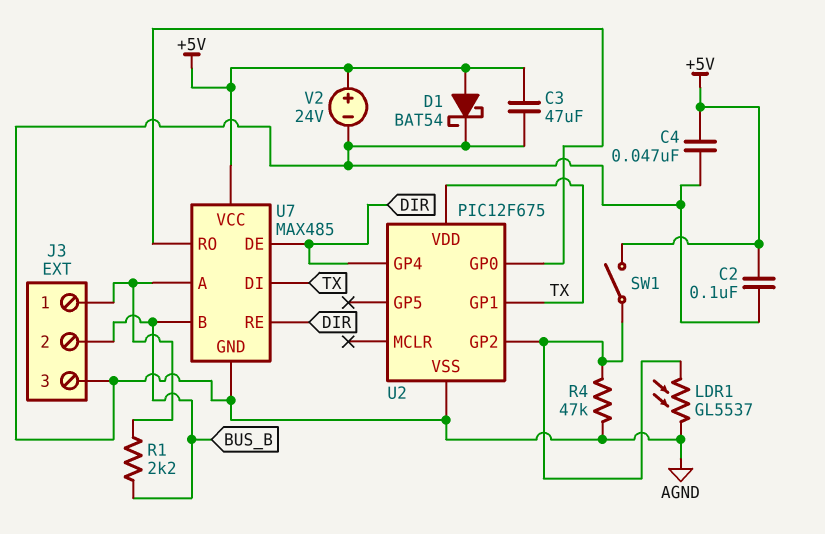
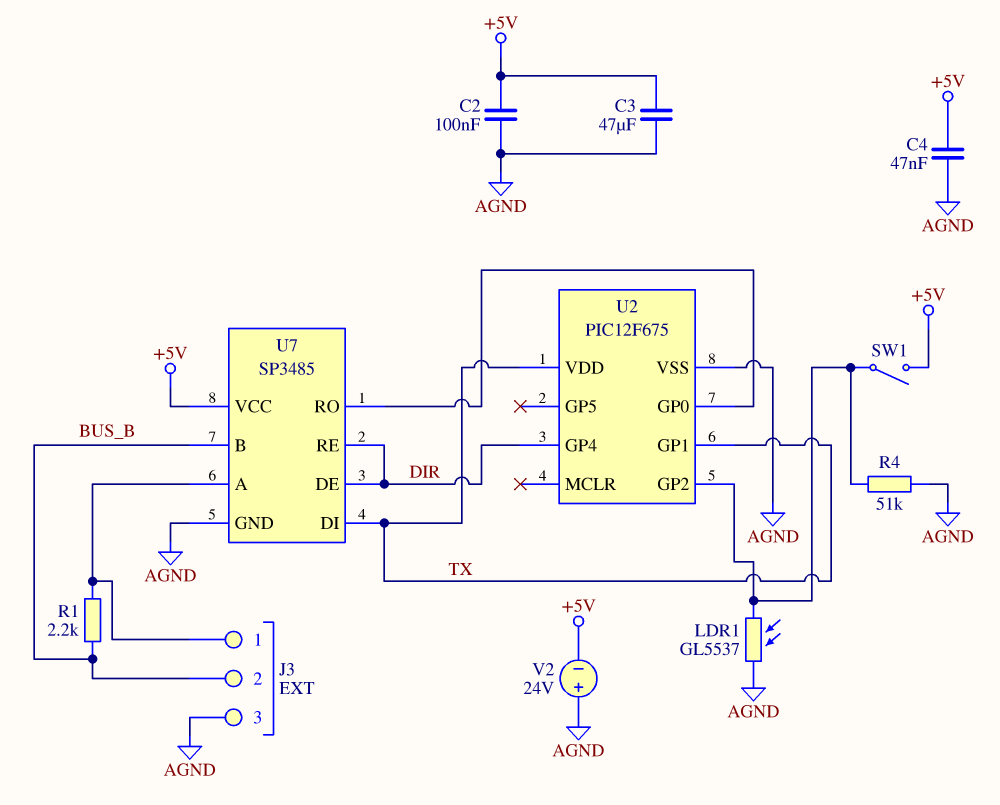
D1: schottky BAT54 (A +5V, K AGND) -> none
R4: 47k (AGND, U2/GP2) -> 51k (AGND, U2/GP2)
U7: MAX485 -> SP3485
V2: 24V (plus +5V, minus AGND) -> 24V (plus AGND, minus +5V)

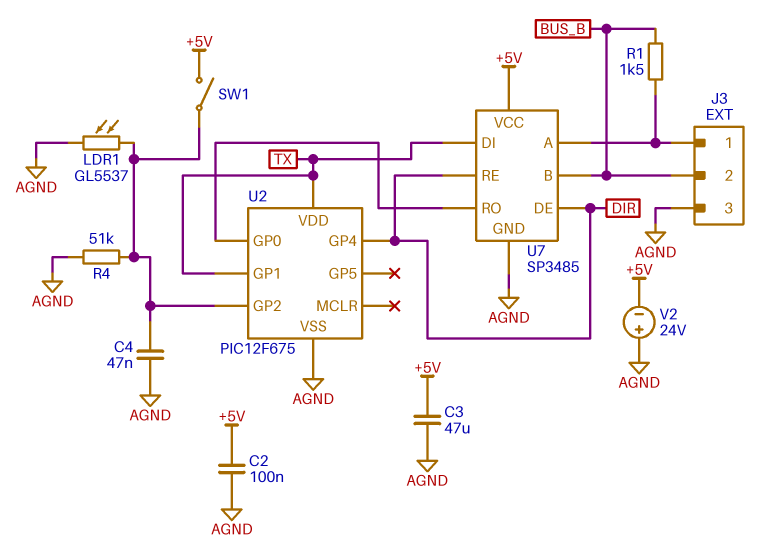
C4: 47nF (+5V, AGND) -> 47nF (AGND, U2/GP2)
R1: 2.2k (BUS_B, J3/1) -> 1.5k (BUS_B, J3/1)

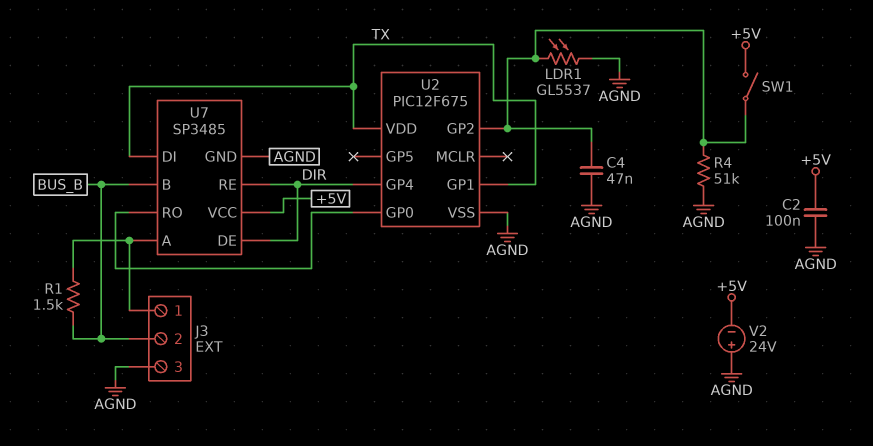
C3: 47uF (+5V, AGND) -> none

